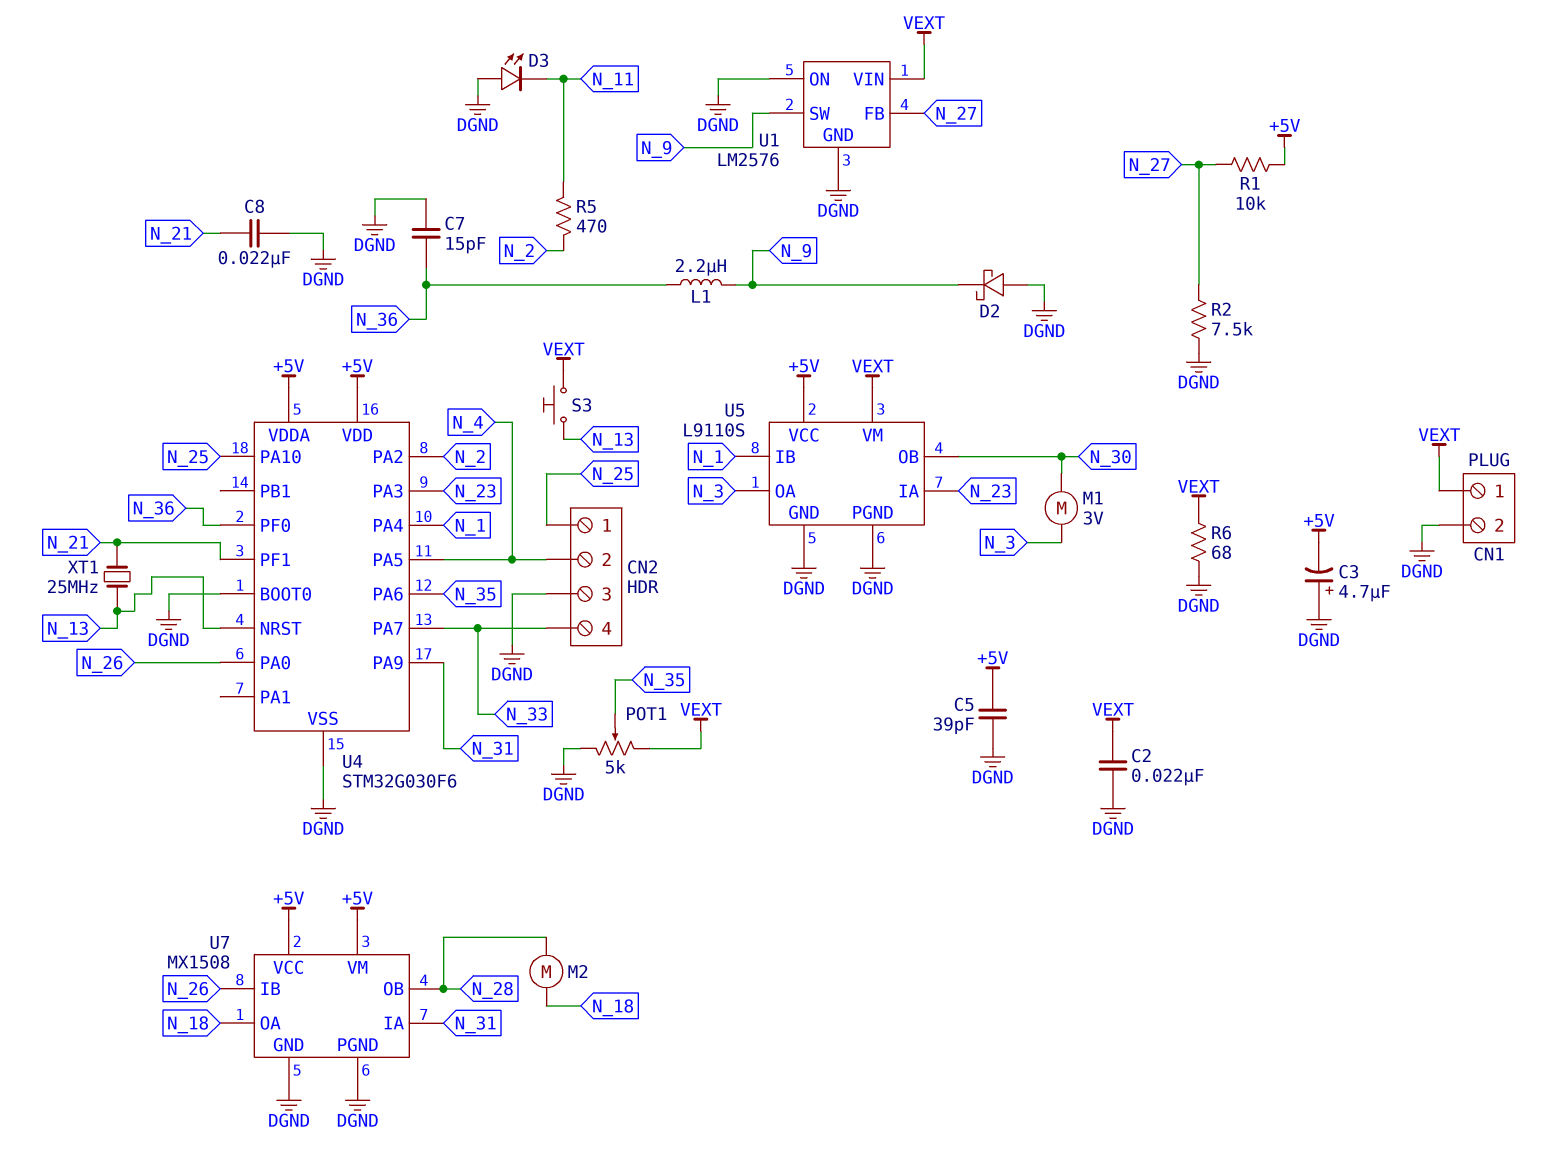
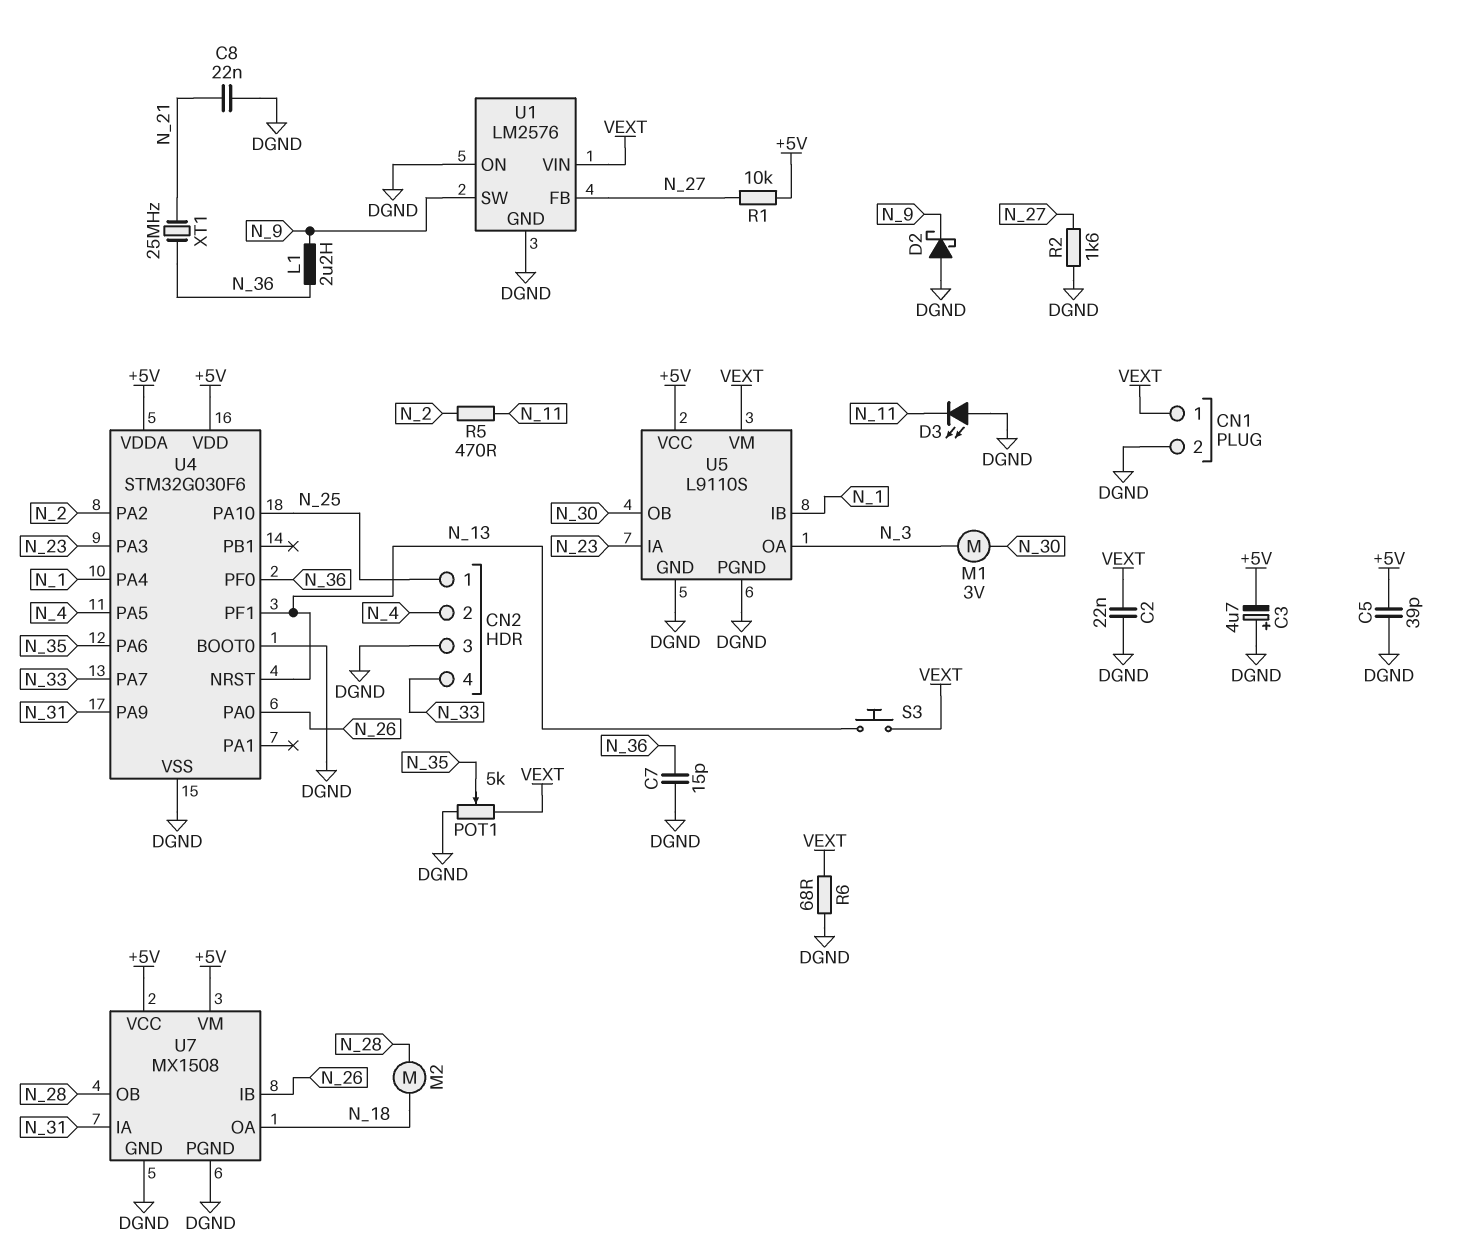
R2: 7.5k (DGND, N_27) -> 1.6k (DGND, N_27)
U4 pin PF1: N_21 -> N_13
XT1: 25MHz (N_13, N_21) -> 25MHz (N_21, N_36)

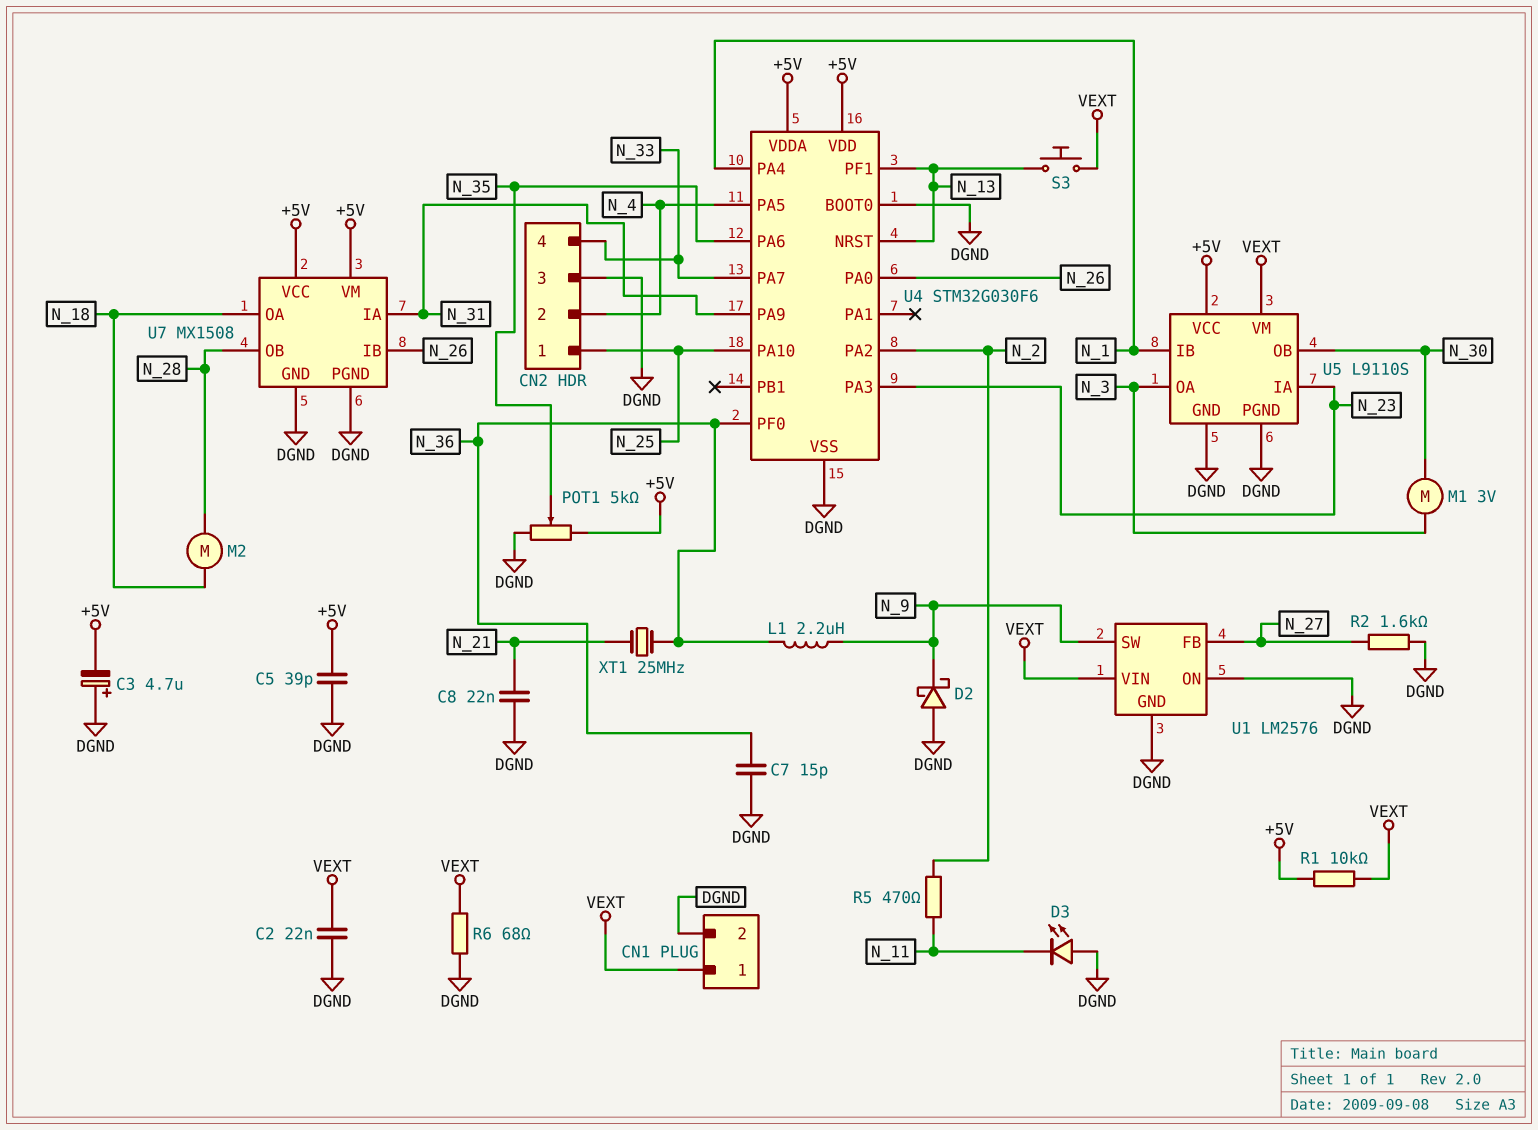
POT1: 5k (DGND, VEXT, wiper N_35) -> 5k (+5V, DGND, wiper N_35)
R1: 10k (+5V, N_27) -> 10k (+5V, VEXT)

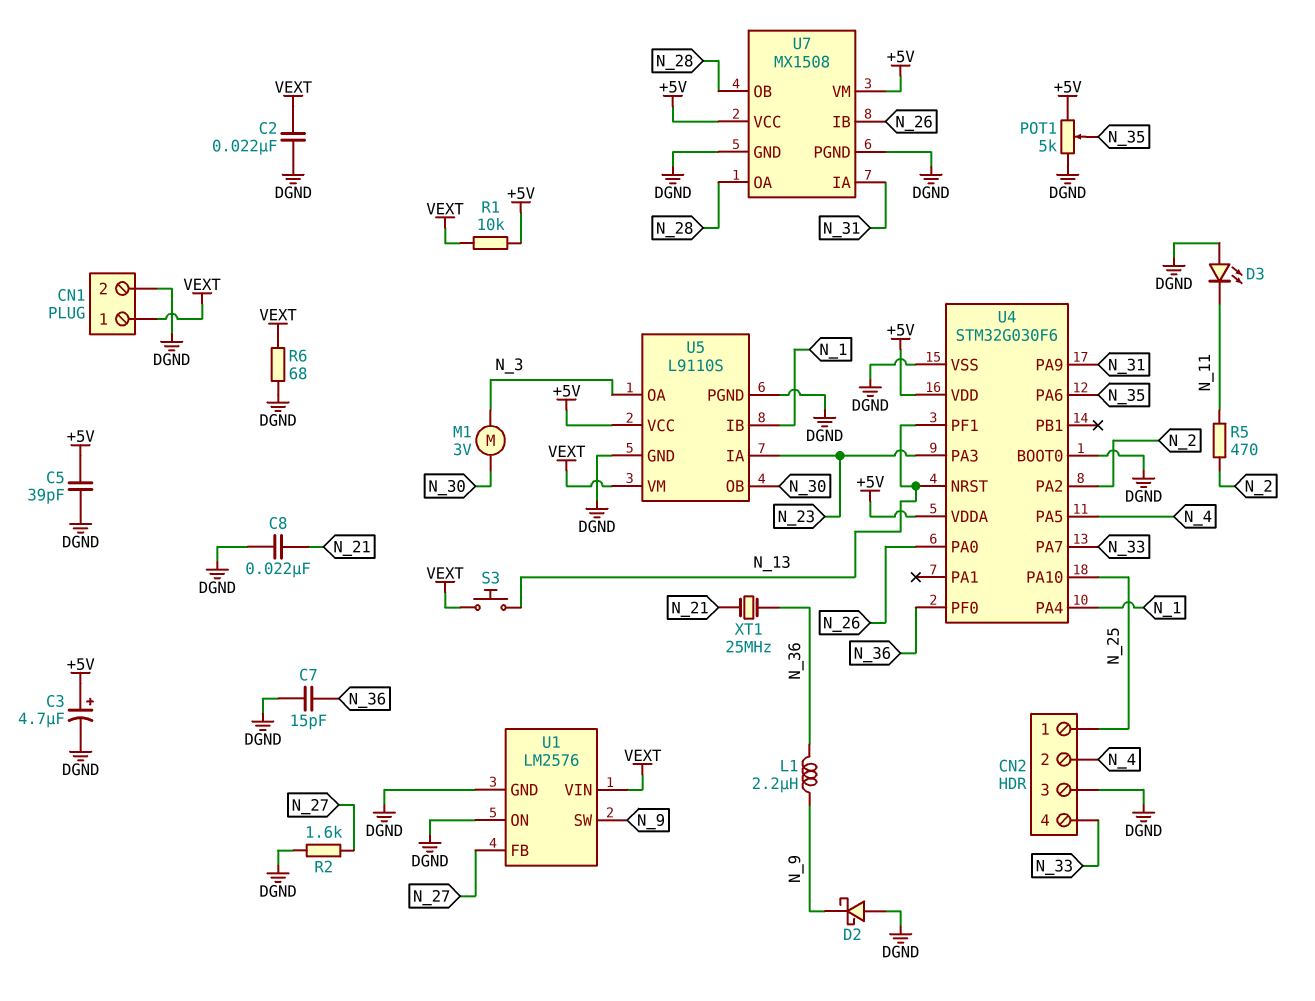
C3: 4.7uF (plus DGND, minus +5V) -> 4.7uF (plus +5V, minus DGND)
M2: motor (N_18, N_28) -> none
U7 pin OA: N_18 -> N_28

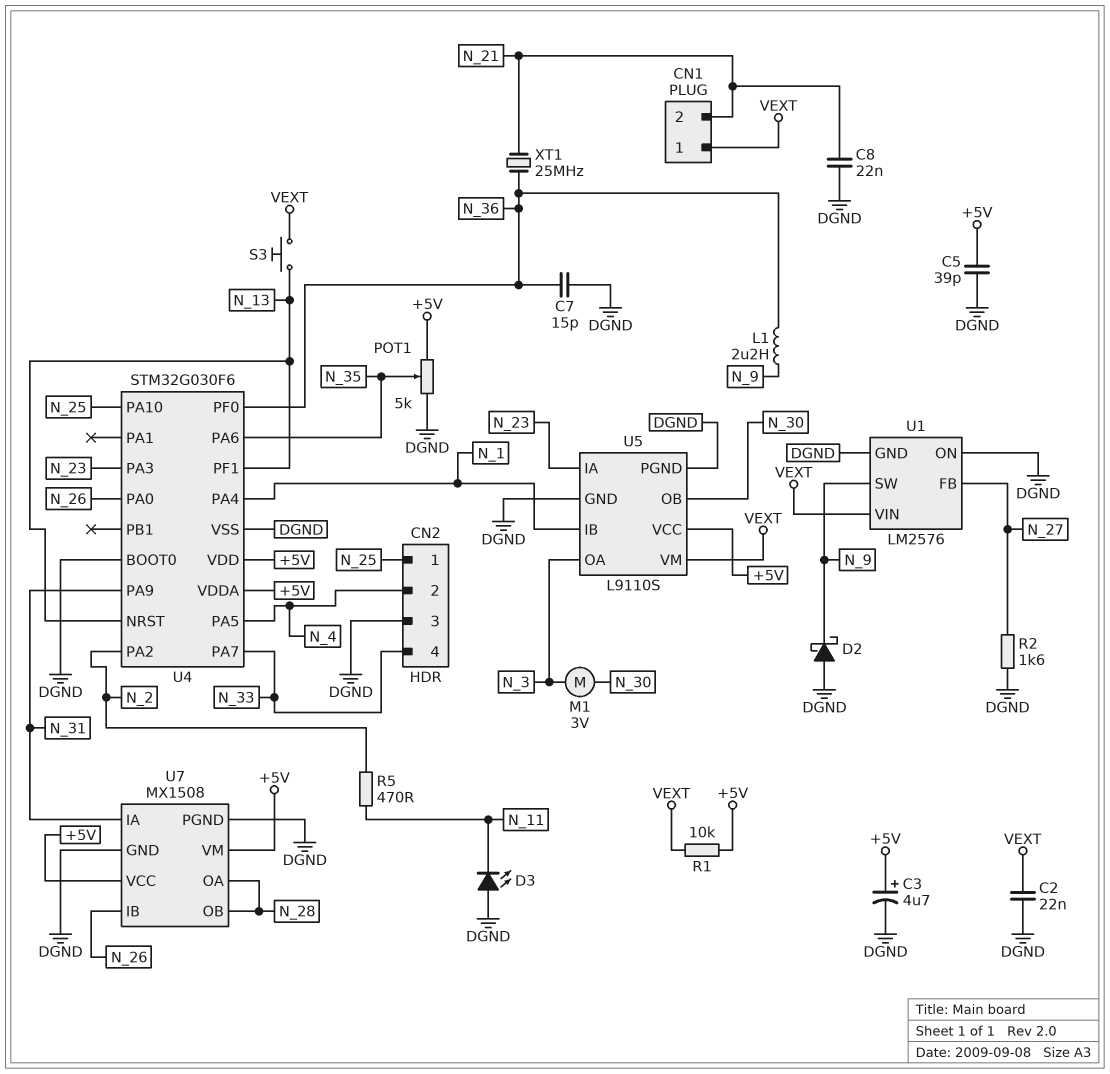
CN1 pin 2: DGND -> N_21
R6: 68 (DGND, VEXT) -> none

